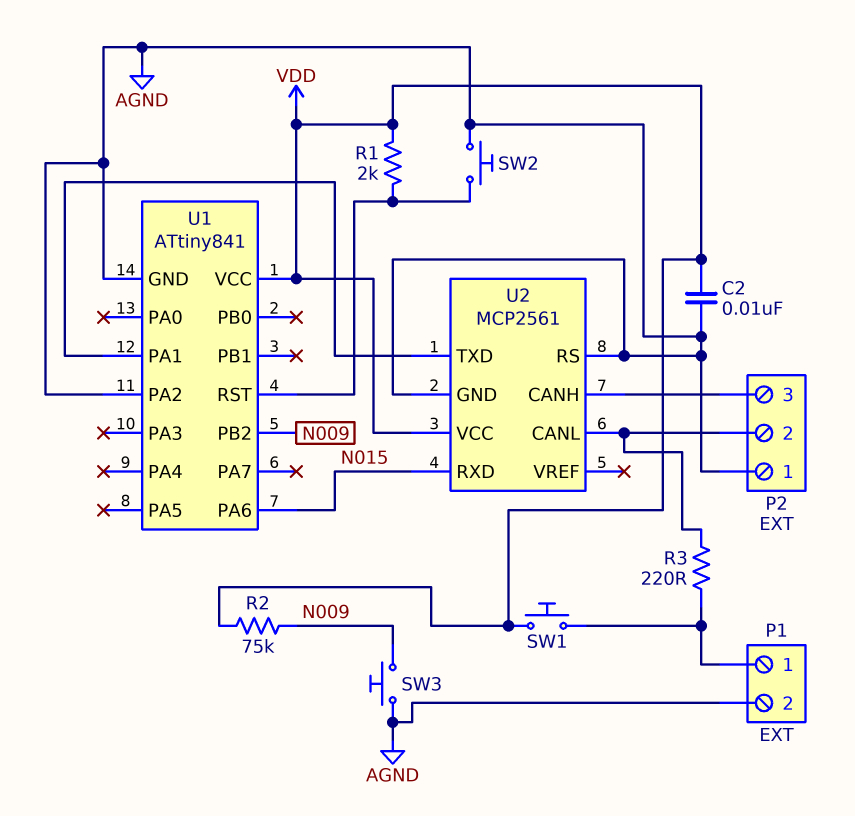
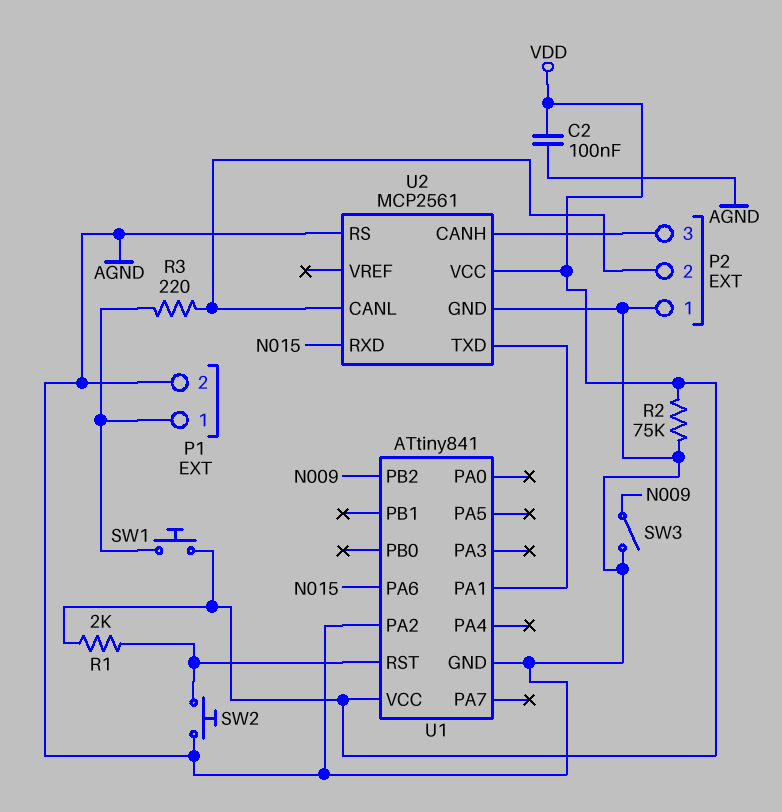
C2: 10nF (AGND, VDD) -> 100nF (AGND, VDD)
R2: 75k (N009, VDD) -> 75k (AGND, VDD)
SW3: button (AGND, N009) -> switch (AGND, N009)

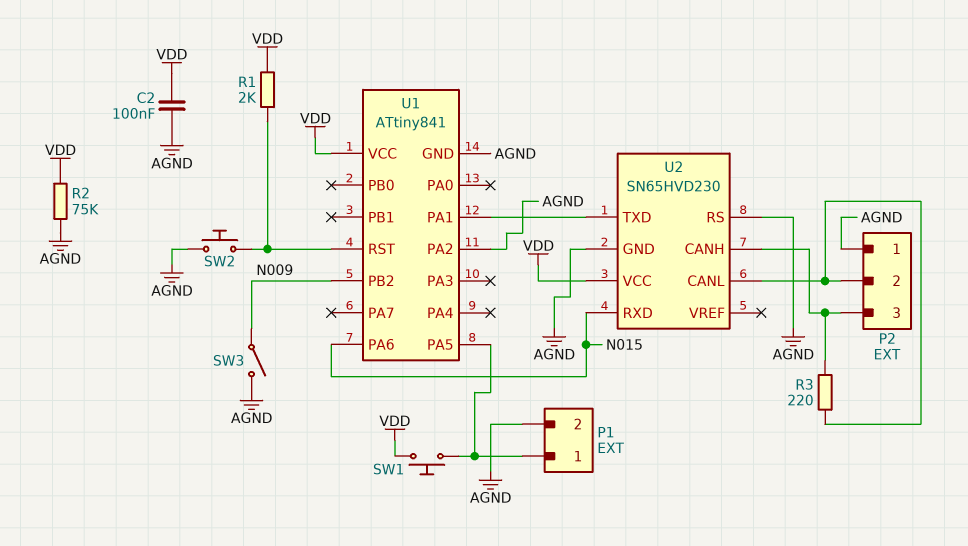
R3: 220 (P1/1, P2/2) -> 220 (P2/2, P2/3)
U1 pin PA5: none -> P1/1
U2: MCP2561 -> SN65HVD230

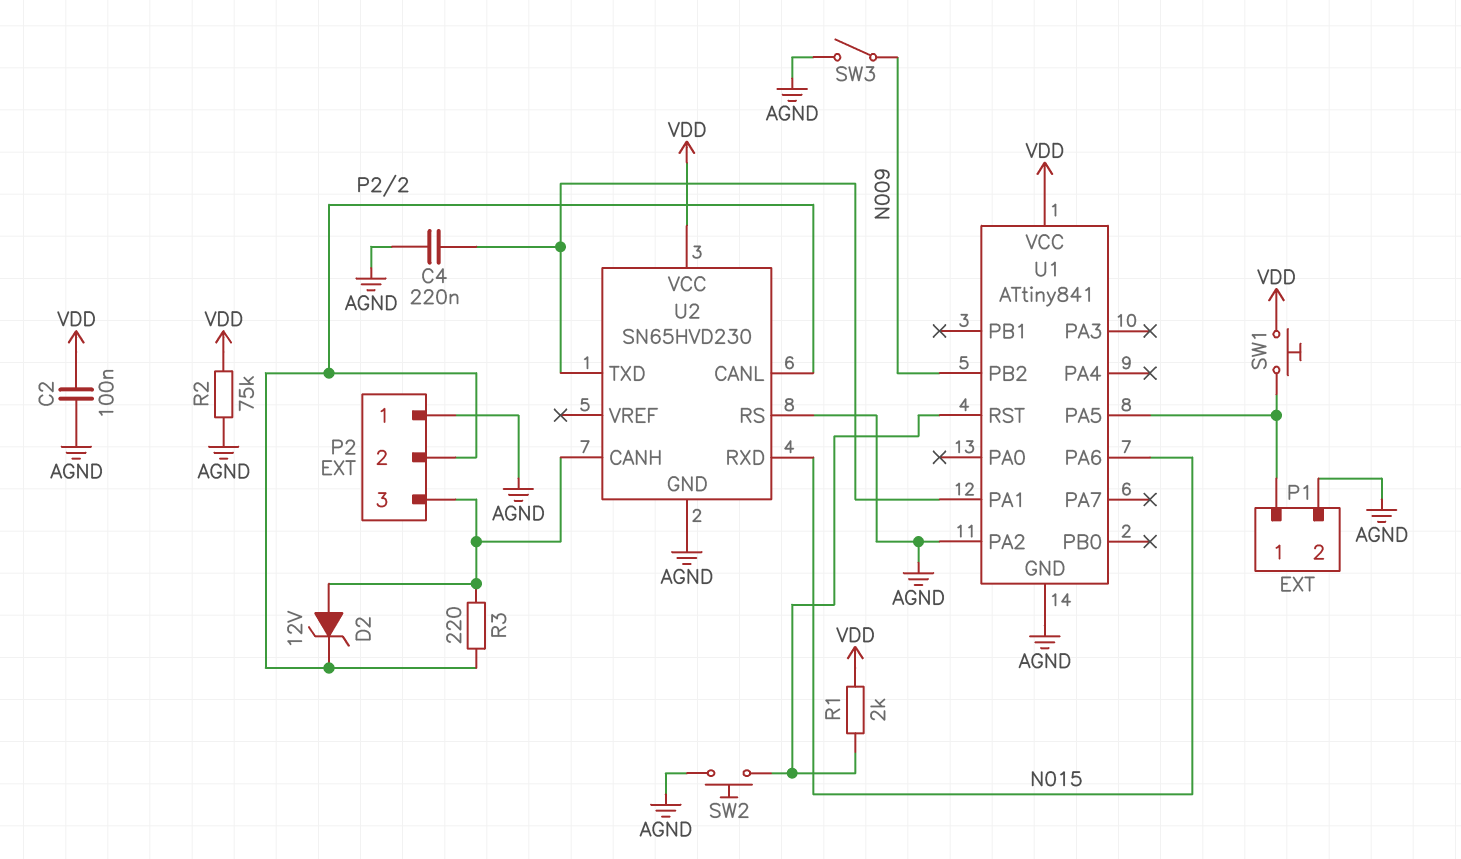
C4: none -> 220nF (AGND, U1/PA1)
D2: none -> zener 12V (A P2/3, K P2/2)

